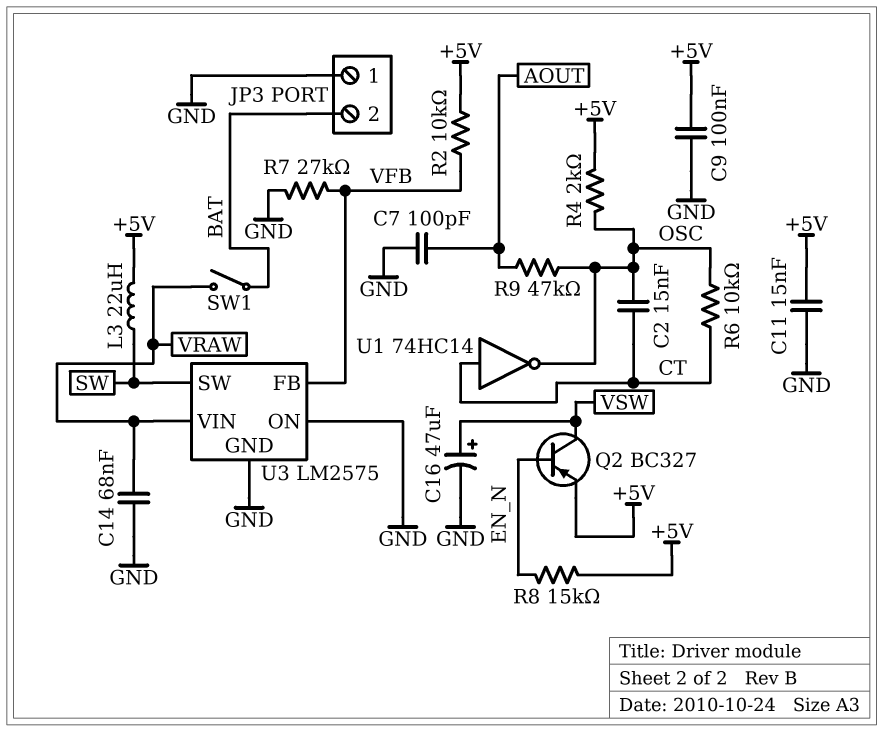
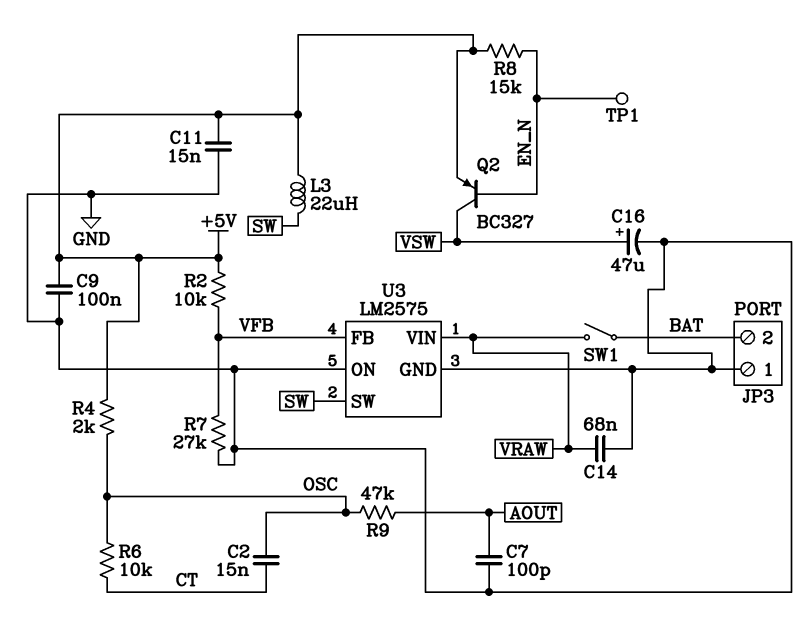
TP1: none -> test point (EN_N)
U1: NOT 74HC14 (in CT, out OSC) -> none

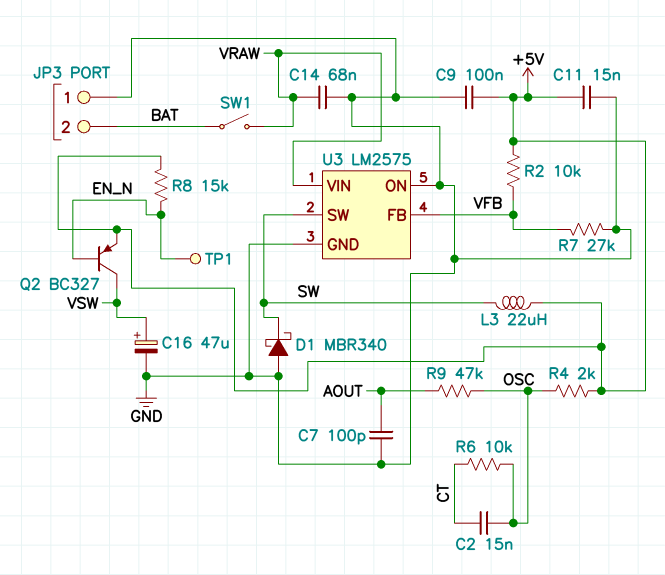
D1: none -> schottky MBR340 (A GND, K SW)

